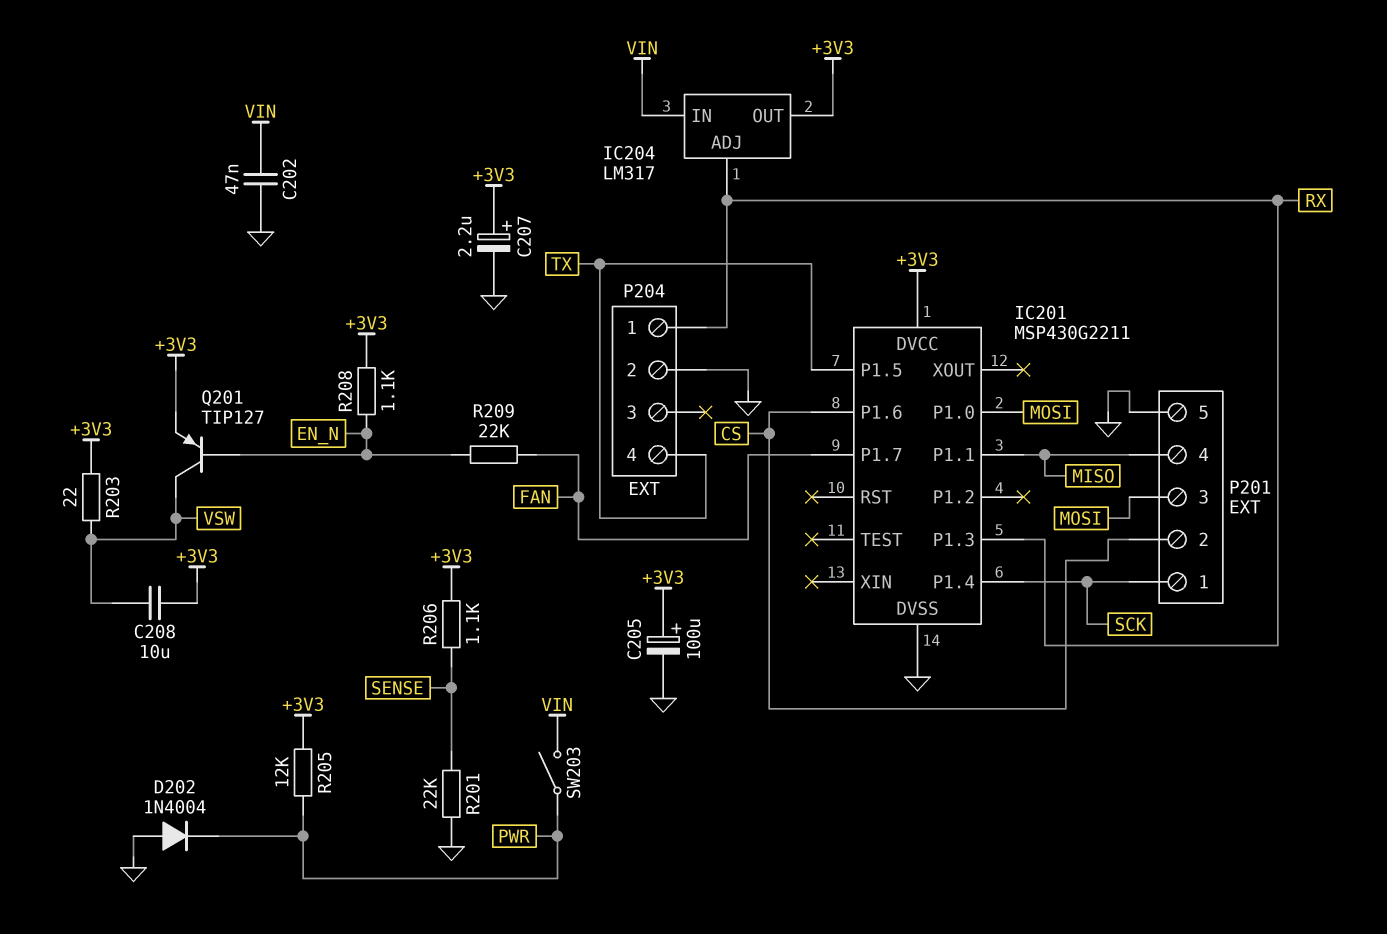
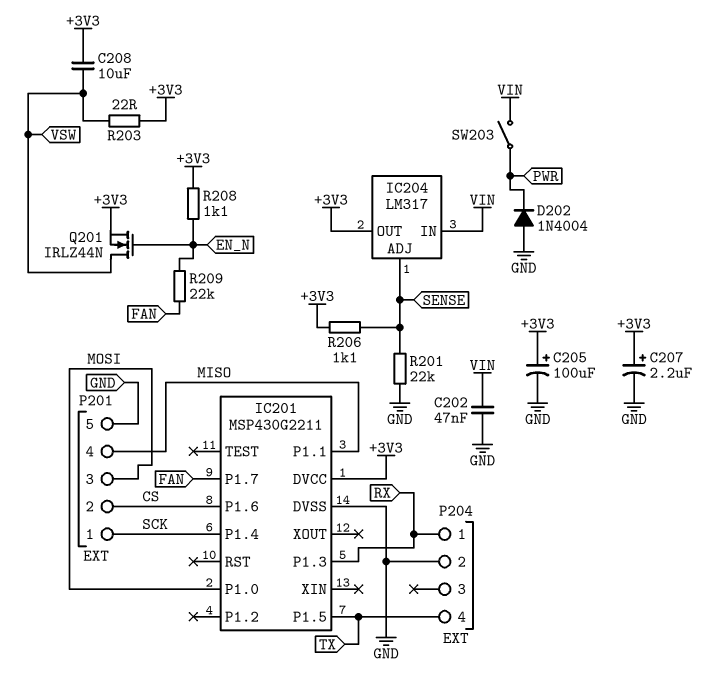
IC204 pin ADJ: RX -> SENSE
Q201: PNP TIP127 (B EN_N, C VSW, E +3V3) -> NMOS IRLZ44N (G EN_N, D VSW, S +3V3)
R205: 12k (+3V3, PWR) -> none

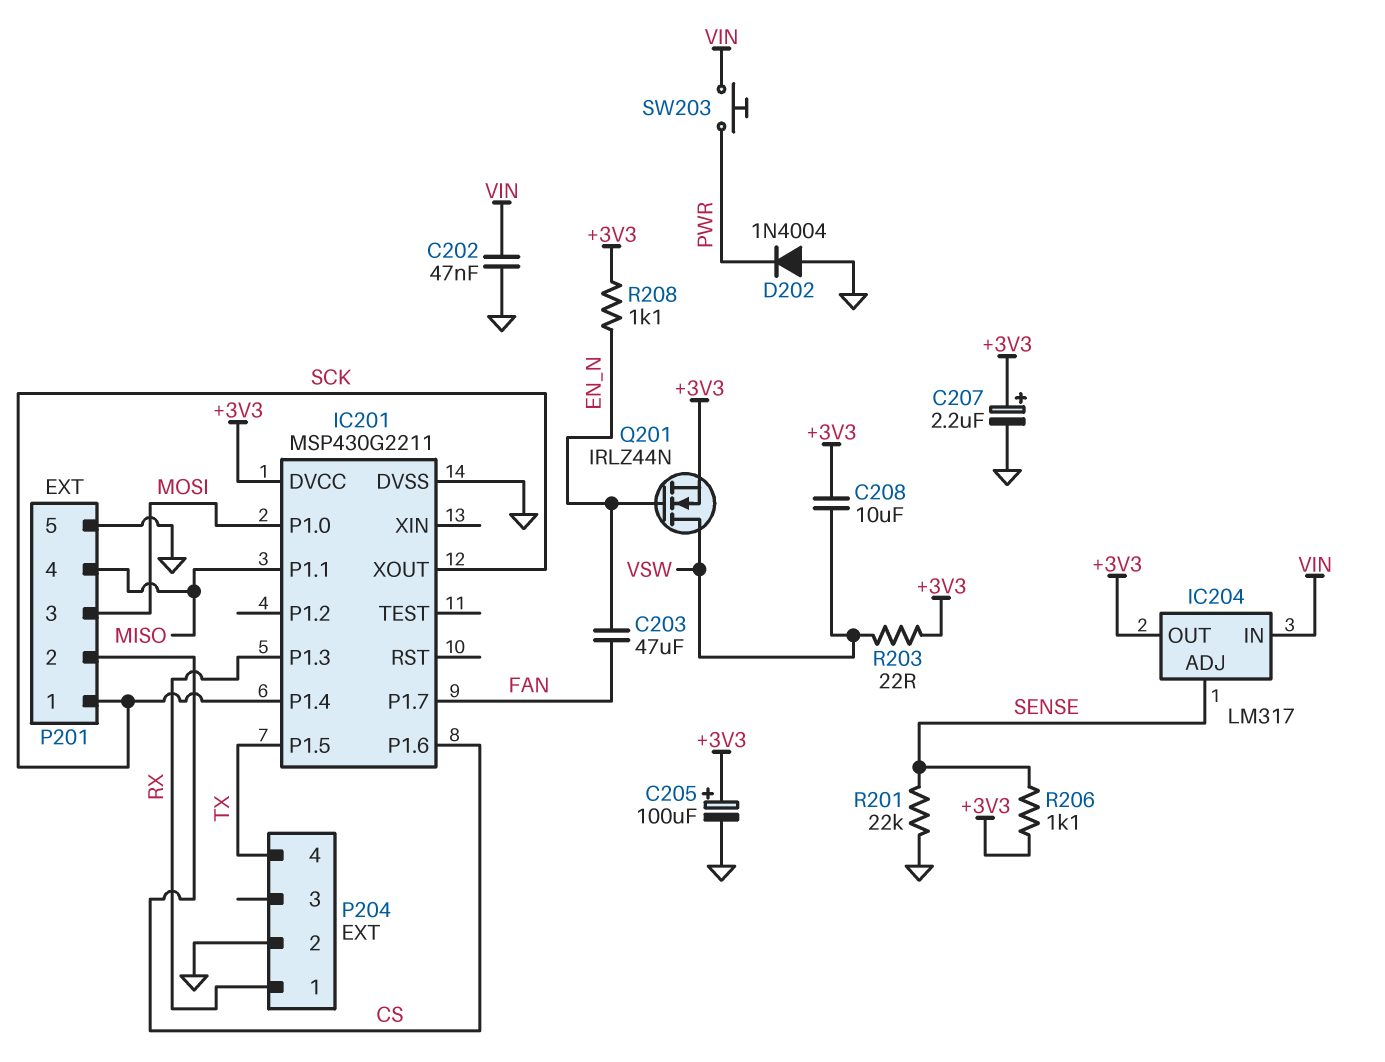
C203: none -> 47uF (EN_N, FAN)
IC201 pin XOUT: none -> SCK
R209: 22k (EN_N, FAN) -> none
SW203: switch (PWR, VIN) -> button (PWR, VIN)

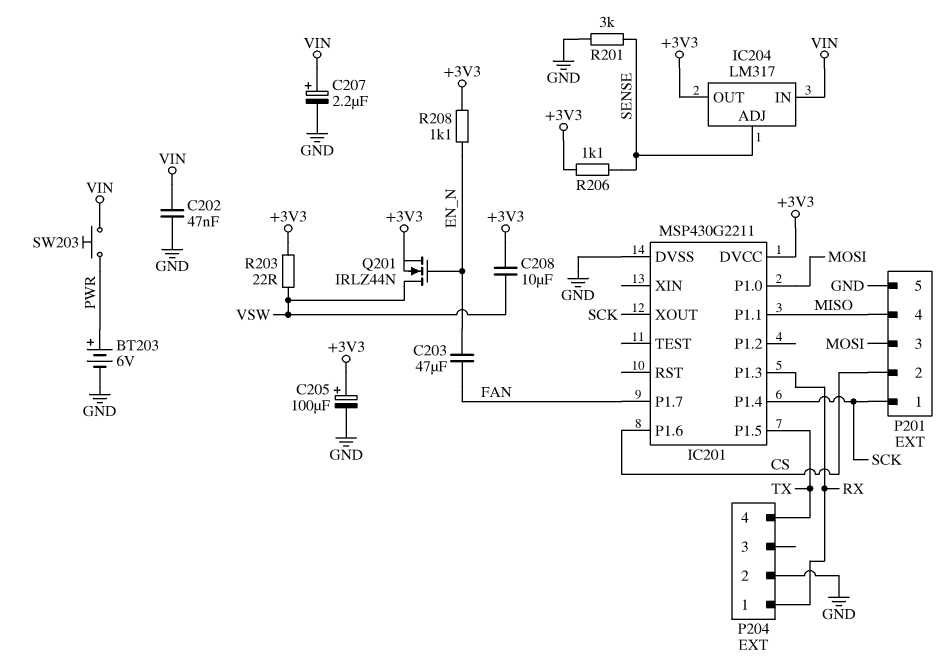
BT203: none -> 6V (plus PWR, minus GND)
C207: 2.2uF (plus +3V3, minus GND) -> 2.2uF (plus VIN, minus GND)
D202: diode 1N4004 (A GND, K PWR) -> none
R201: 22k (GND, SENSE) -> 3k (GND, SENSE)

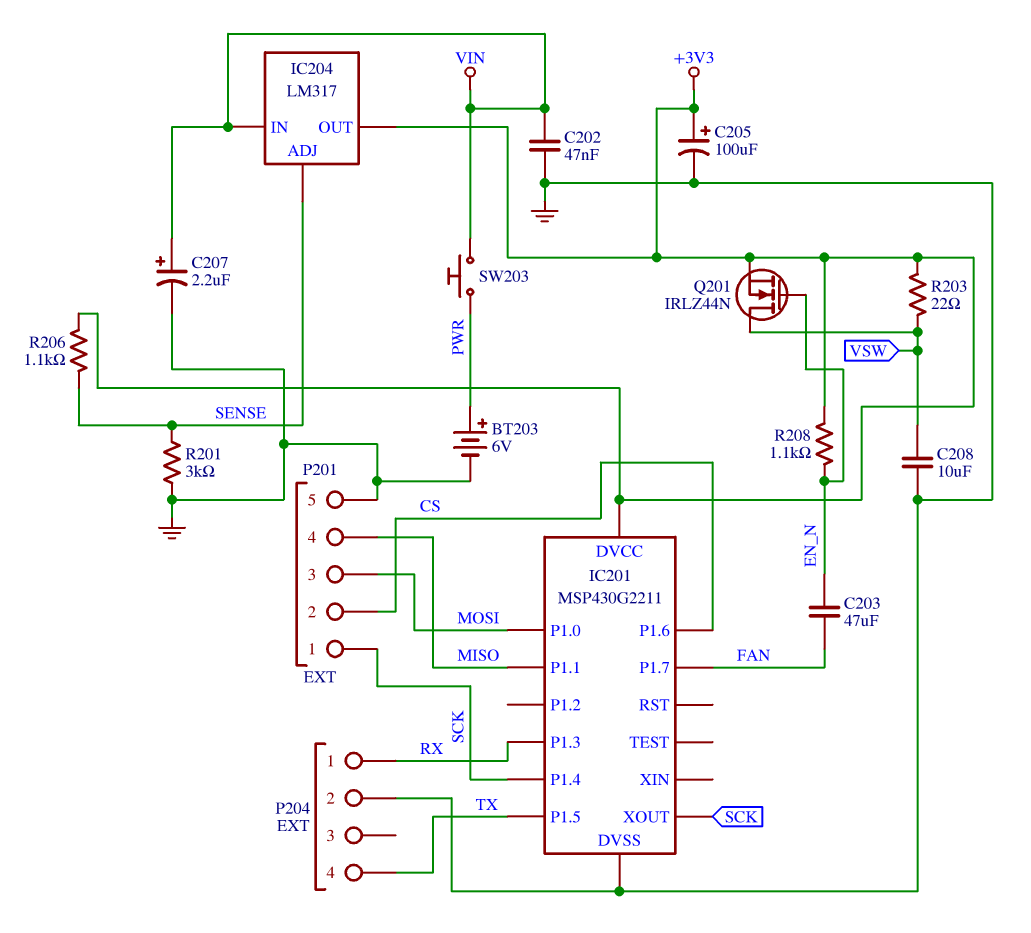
C208: 10uF (+3V3, VSW) -> 10uF (GND, VSW)

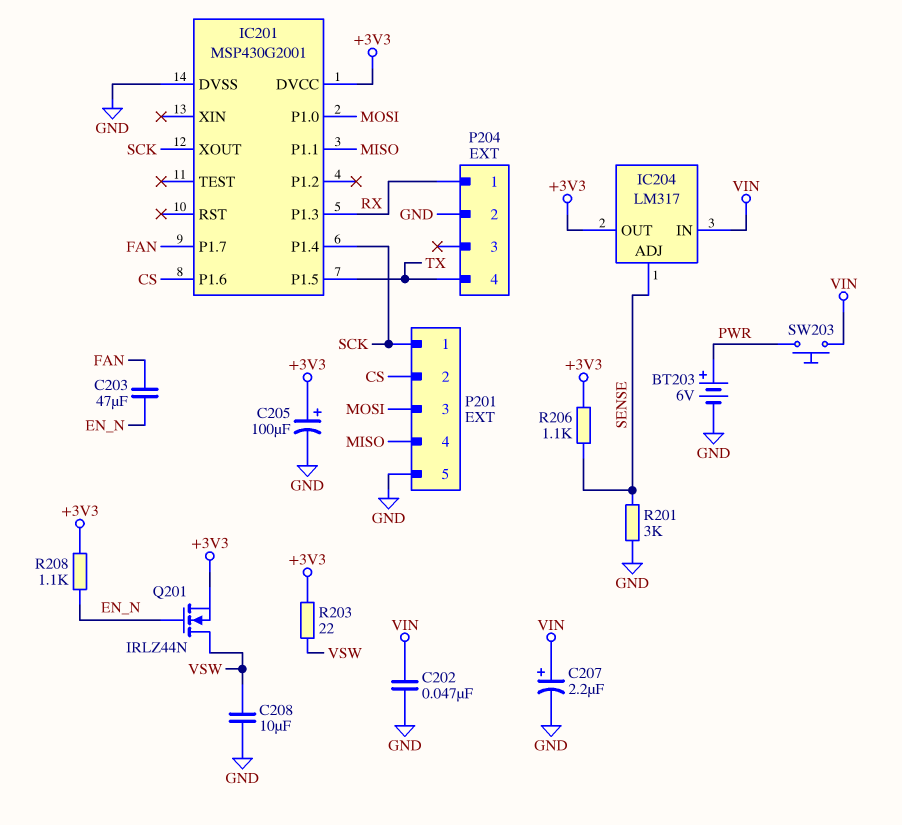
IC201: MSP430G2211 -> MSP430G2001

